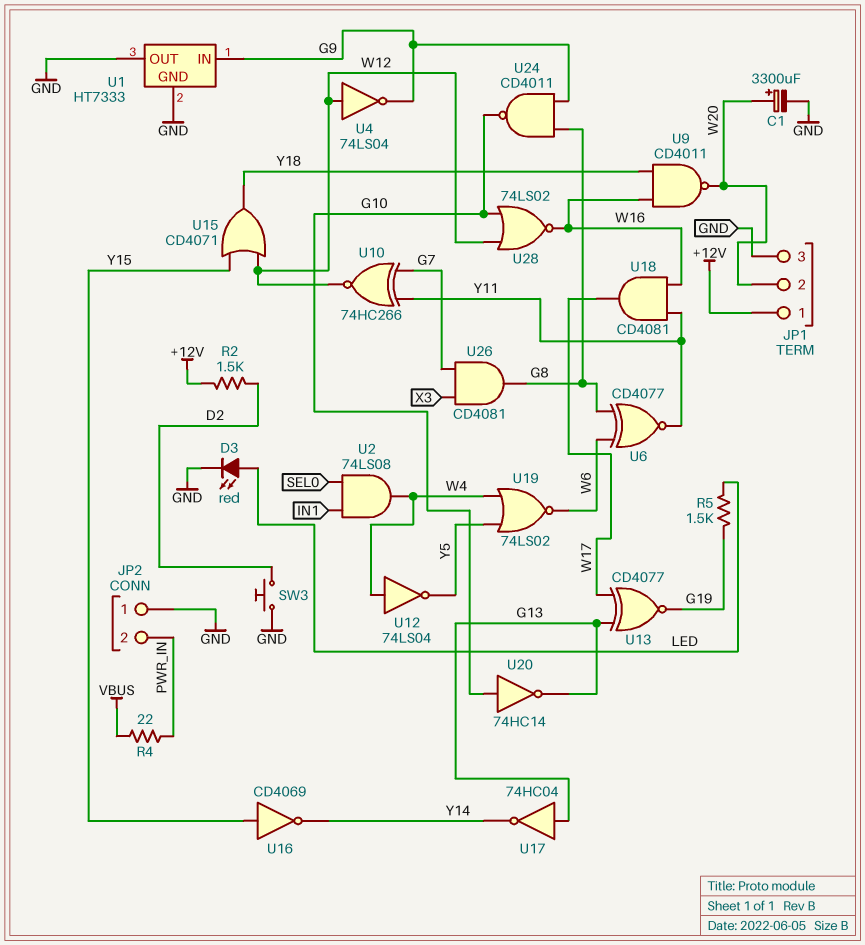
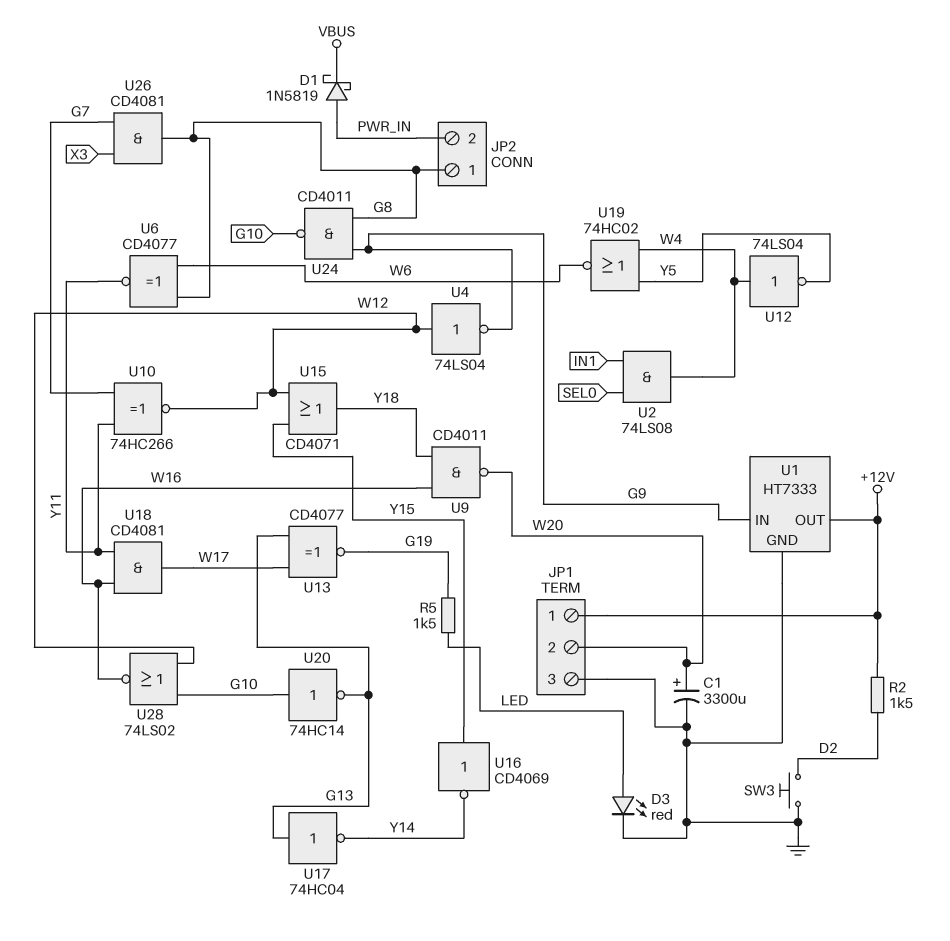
D1: none -> schottky 1N5819 (A PWR_IN, K VBUS)
JP2 pin 1: GND -> G8
R4: 22 (PWR_IN, VBUS) -> none
U1 pin OUT: GND -> +12V
U19: NOR 74LS02 (in W4, in Y5, out W6) -> NOR 74HC02 (in W4, in Y5, out W6)

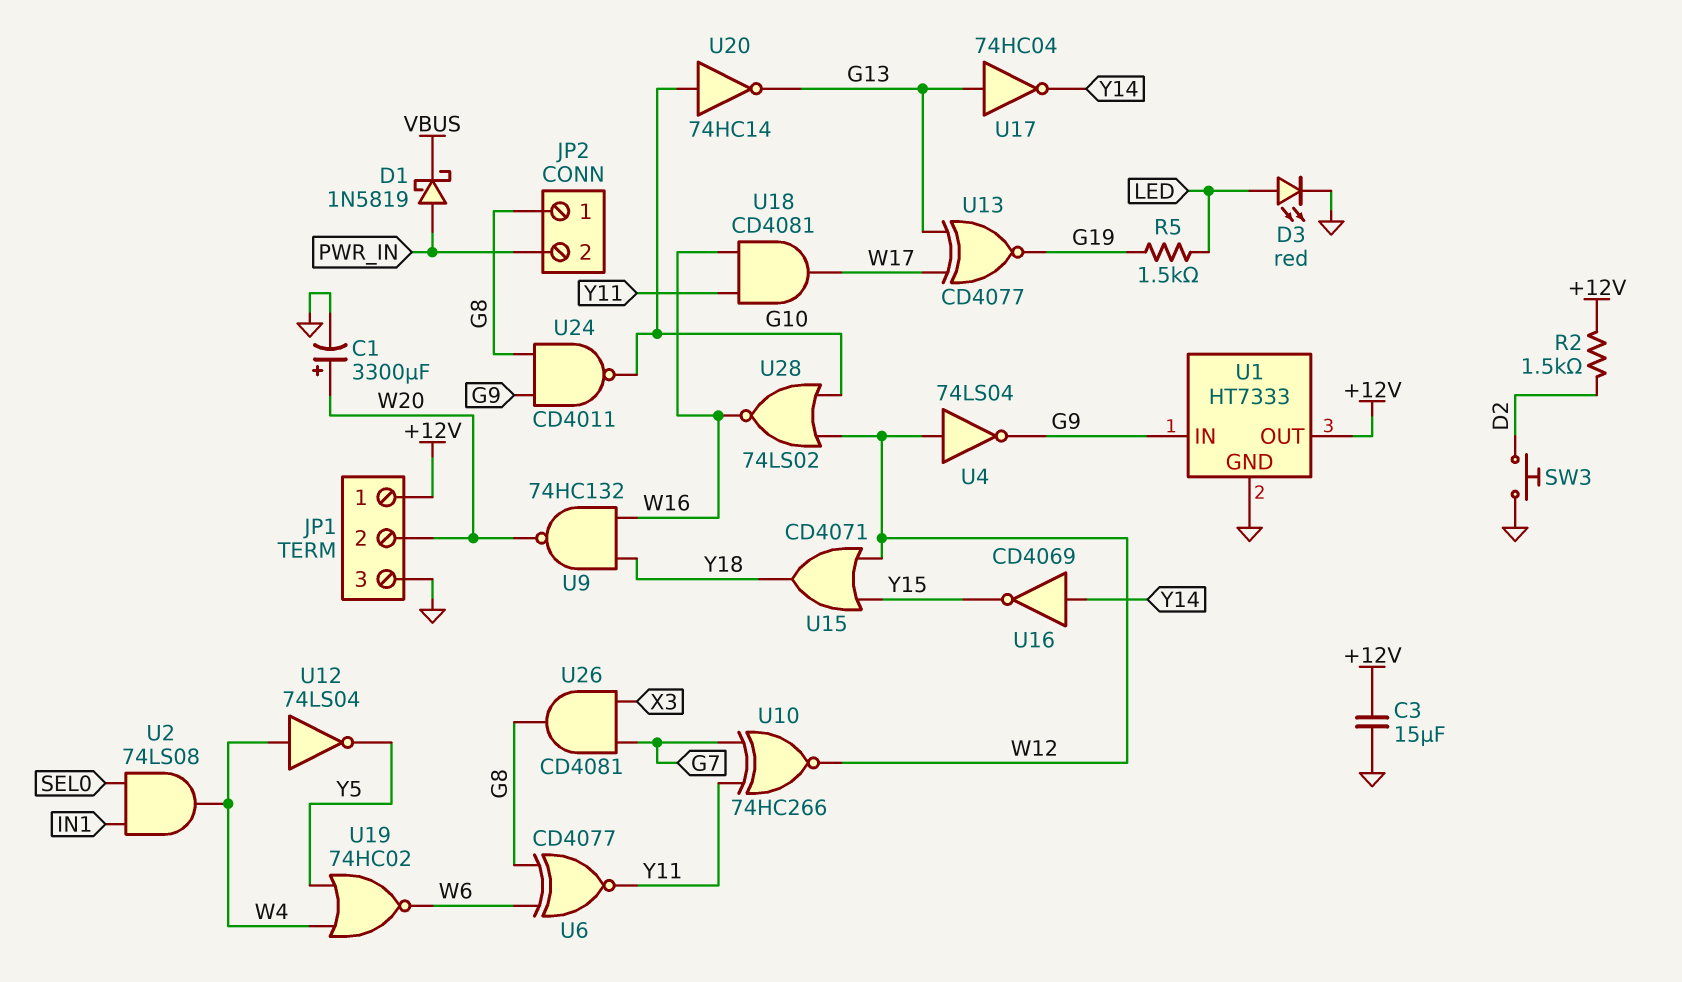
C3: none -> 15uF (+12V, GND)
U9: NAND CD4011 (in W16, in Y18, out W20) -> NAND 74HC132 (in W16, in Y18, out W20)
U16: NOT CD4069 (in Y15, out Y14) -> NOT CD4069 (in Y14, out Y15)

